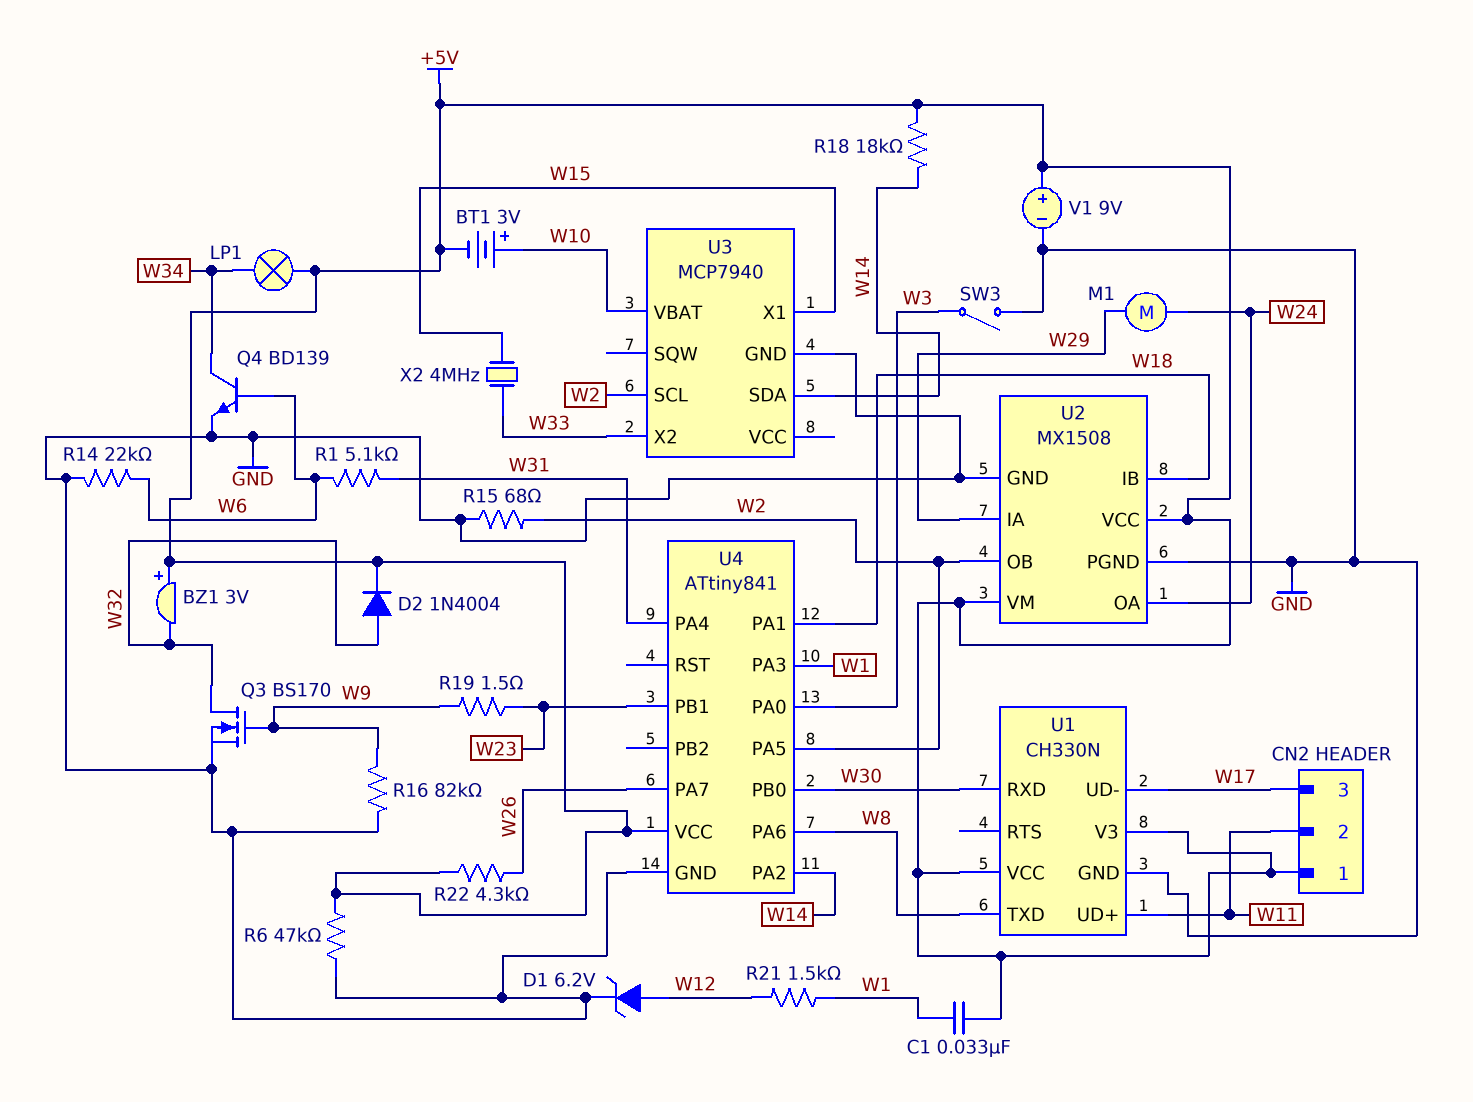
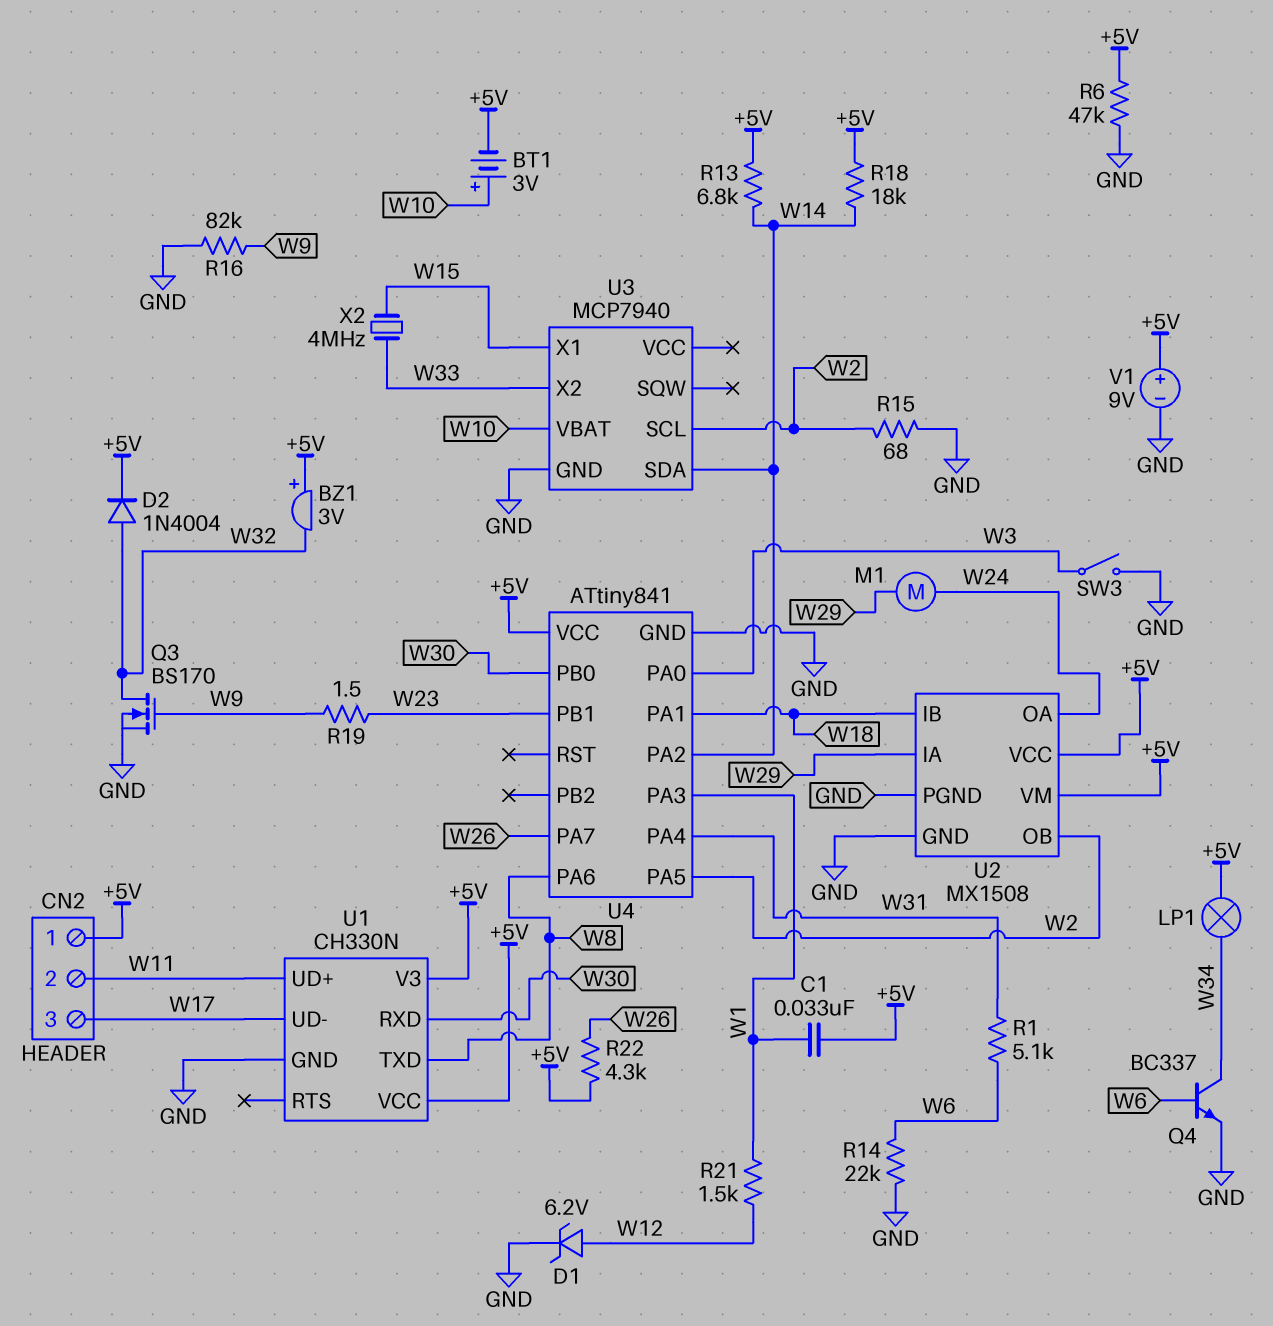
Q4: NPN BD139 (B W6, C W34, E GND) -> NPN BC337 (B W6, C W34, E GND)
R13: none -> 6.8k (+5V, W14)

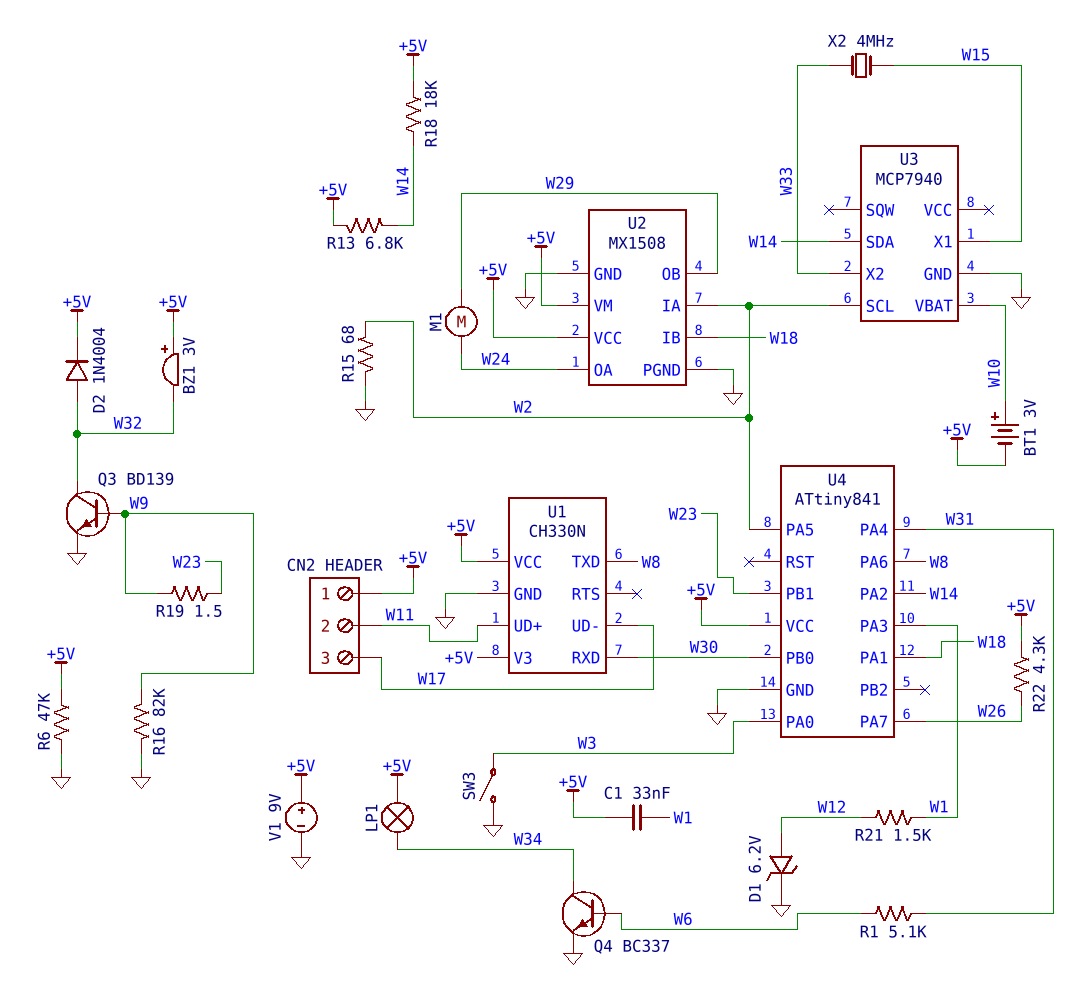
Q3: NMOS BS170 (G W9, D W32, S GND) -> NPN BD139 (B W9, C W32, E GND)
R14: 22k (GND, W6) -> none
U2 pin IA: W29 -> W2
U2 pin OB: W2 -> W29

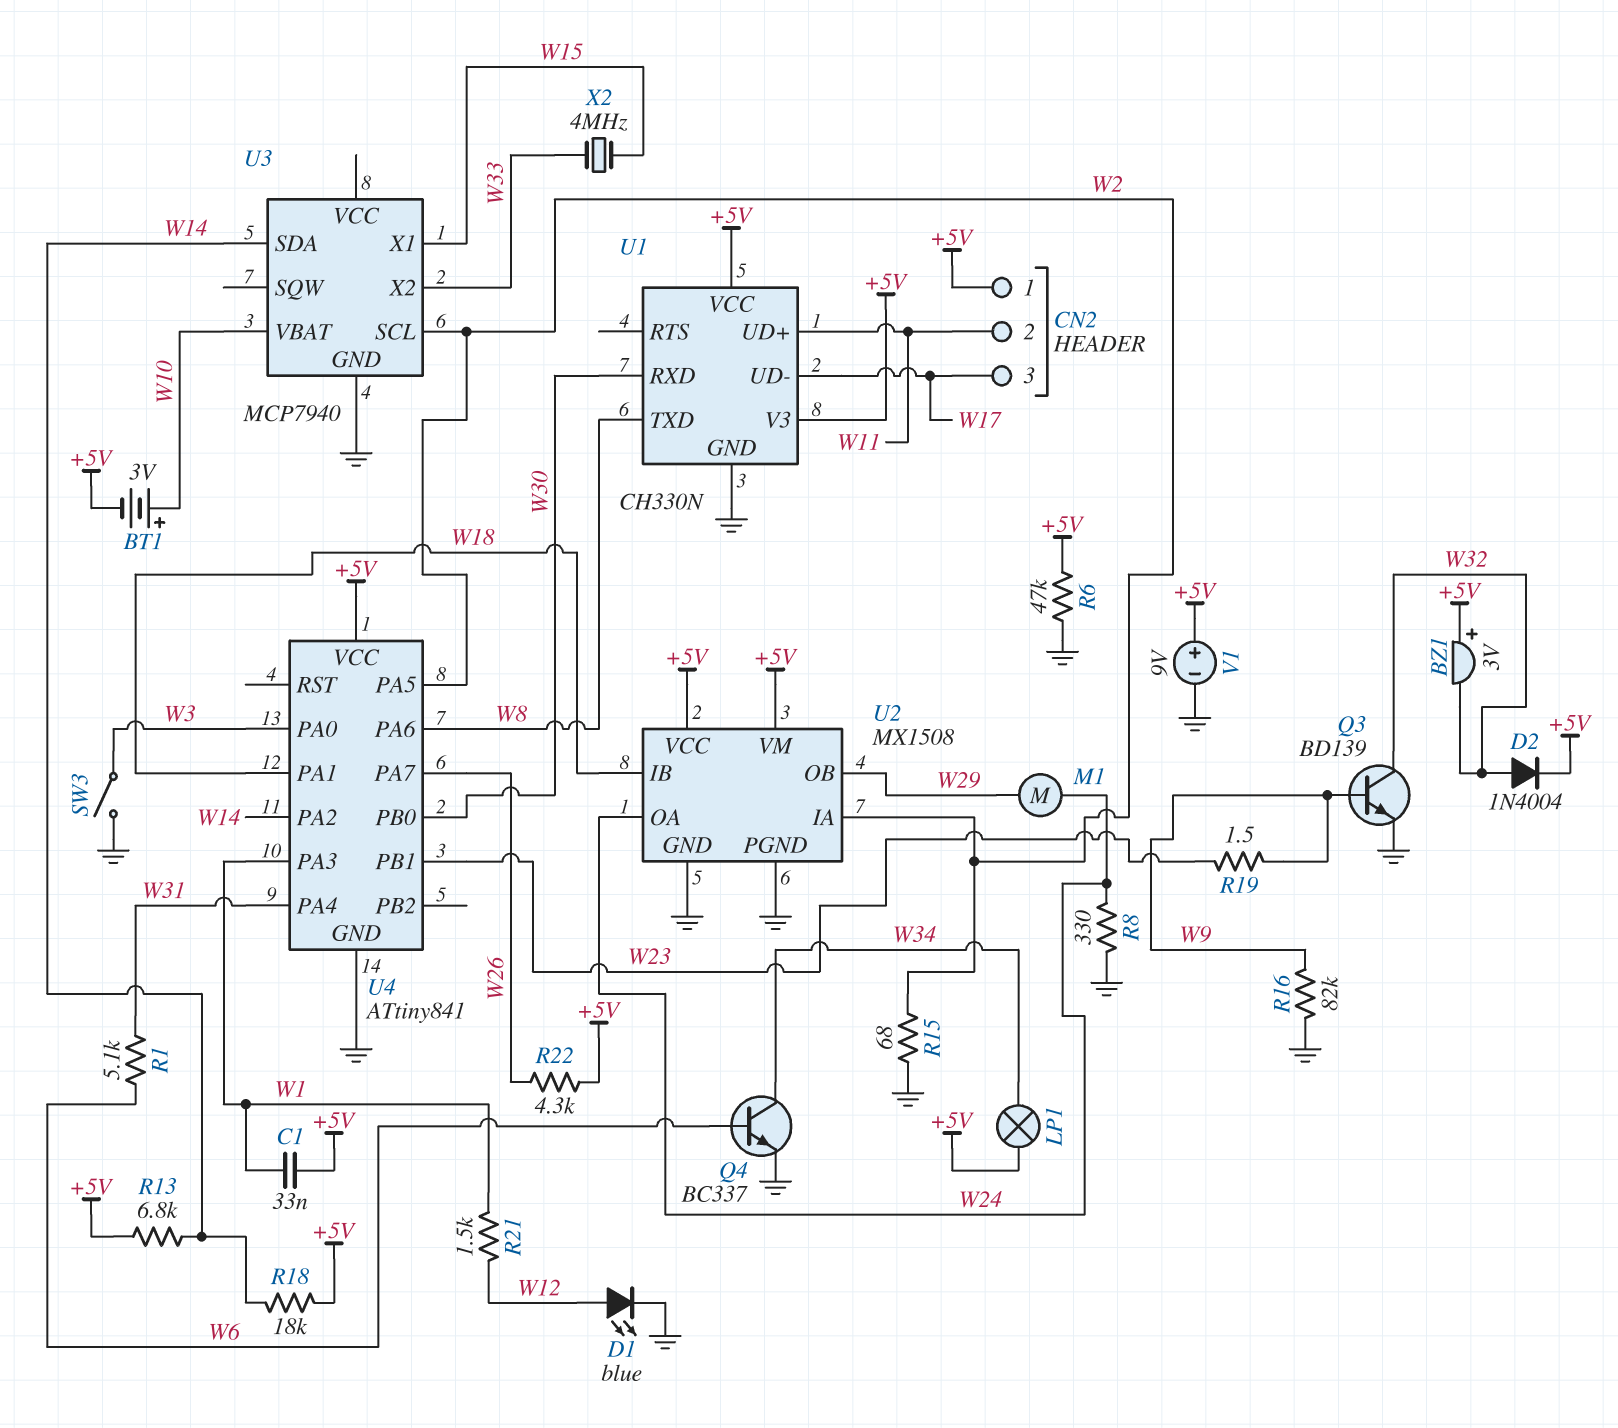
D1: zener 6.2V (A W12, K GND) -> LED blue (A W12, K GND)
R8: none -> 330 (GND, W24)

